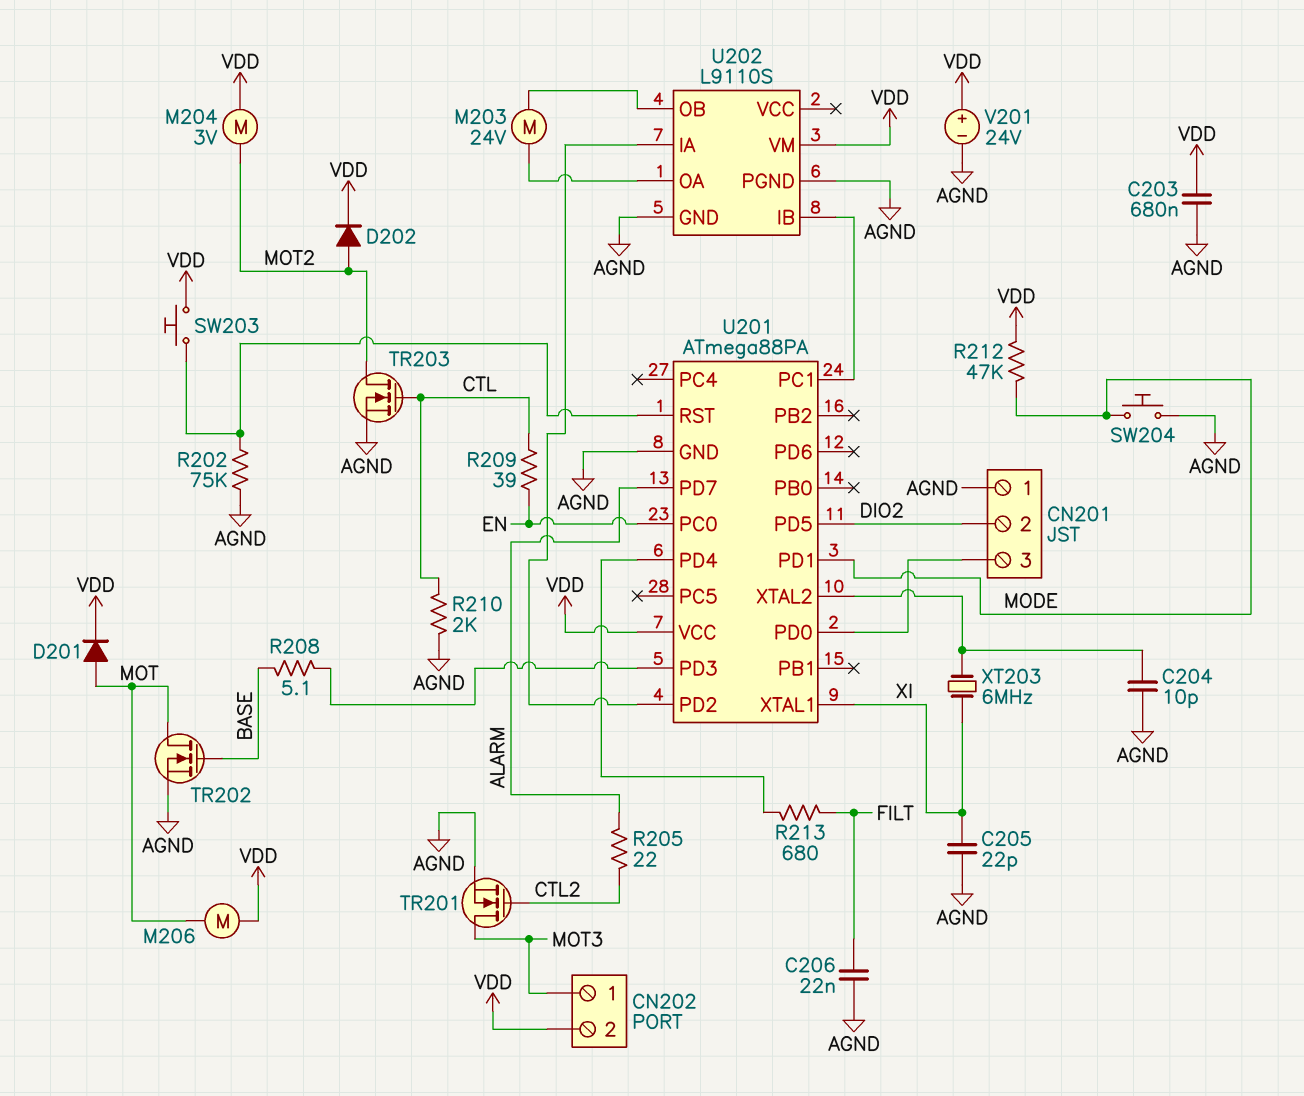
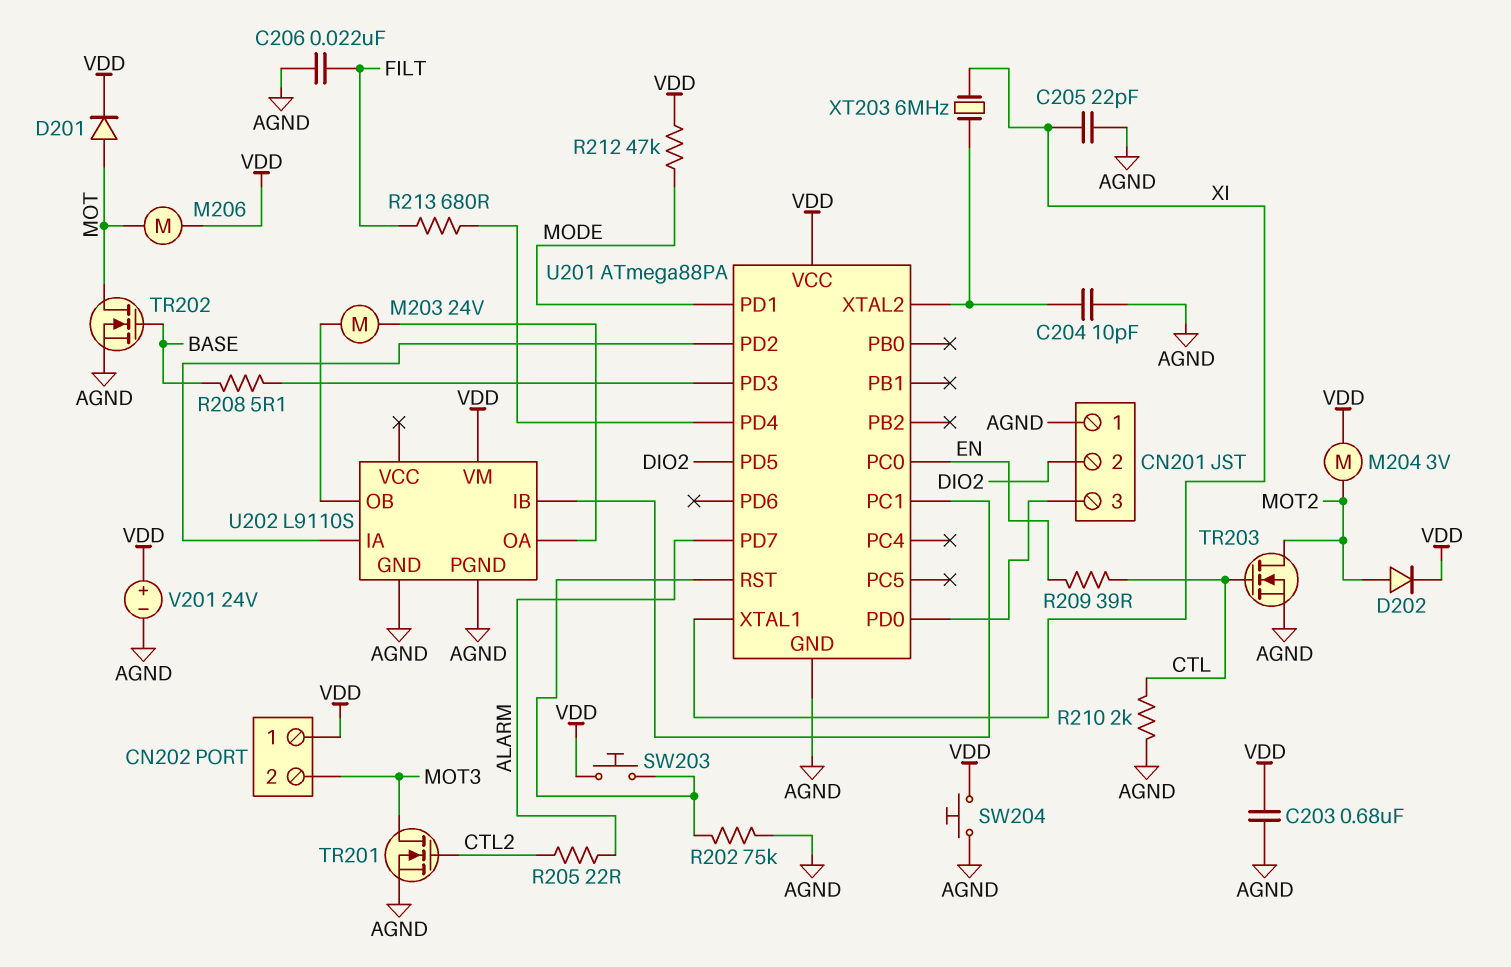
CN202 pin 1: MOT3 -> VDD
CN202 pin 2: VDD -> MOT3
SW204: button (AGND, MODE) -> button (AGND, VDD)

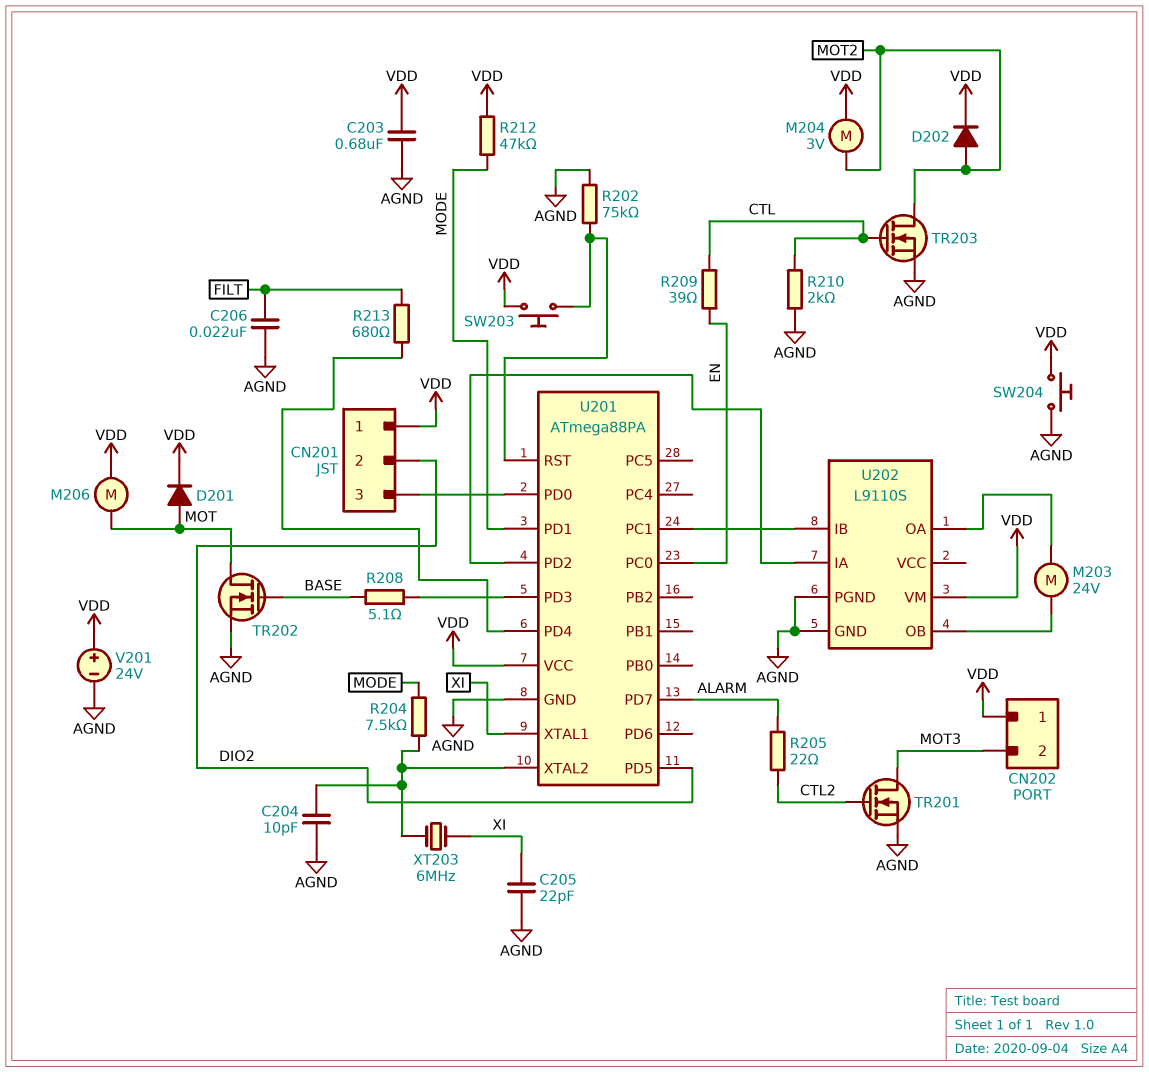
CN201 pin 1: AGND -> VDD
R204: none -> 7.5k (MODE, U201/XTAL2)

